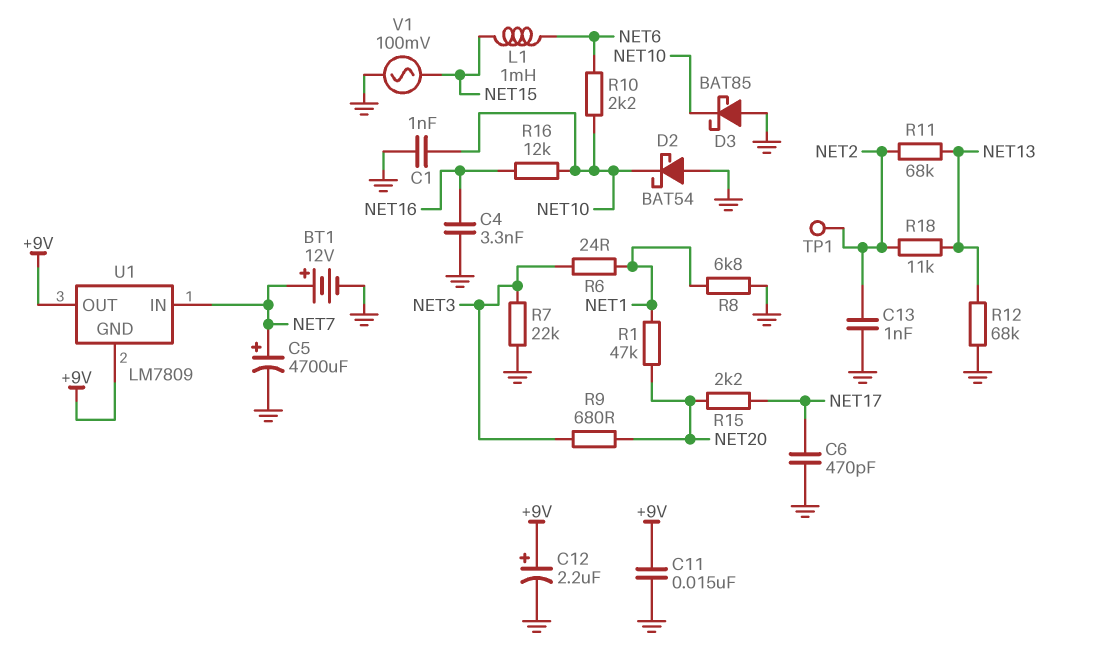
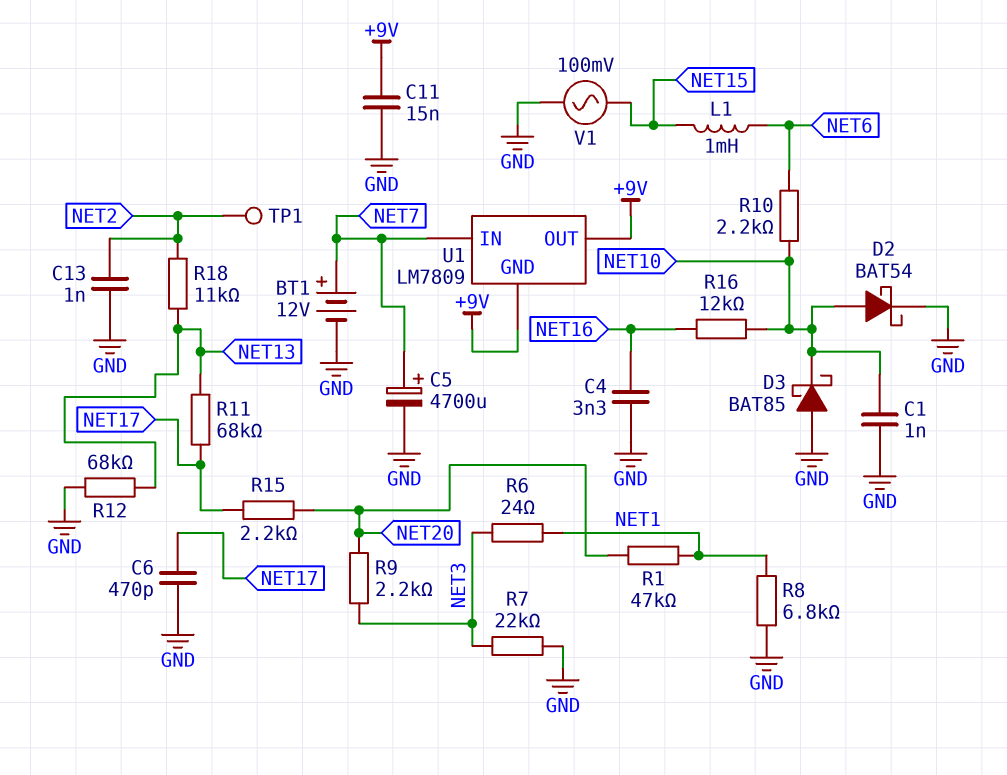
C12: 2.2uF (plus +9V, minus GND) -> none
D2: schottky BAT54 (A GND, K NET10) -> schottky BAT54 (A NET10, K GND)
R9: 680 (NET3, NET20) -> 2.2k (NET3, NET20)
R11: 68k (NET2, NET13) -> 68k (NET13, NET17)

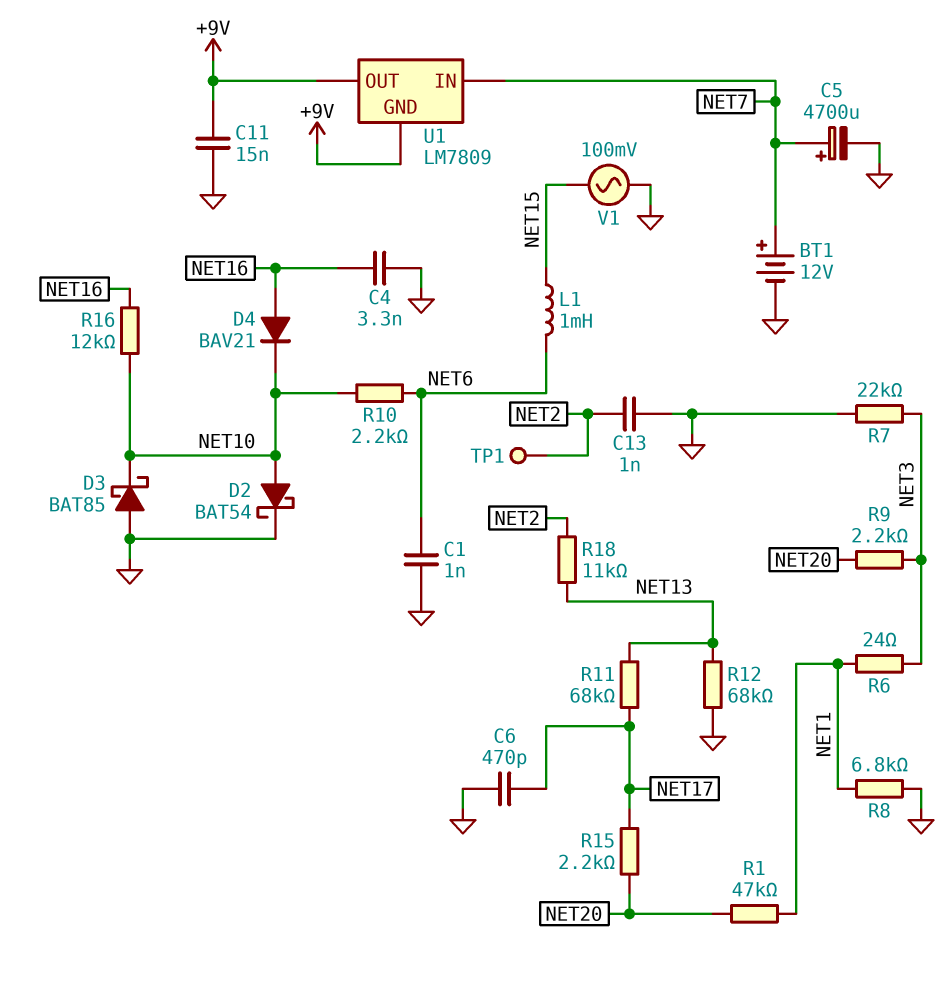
C1: 1nF (GND, NET10) -> 1nF (GND, NET6)
D4: none -> diode BAV21 (A NET16, K NET10)

